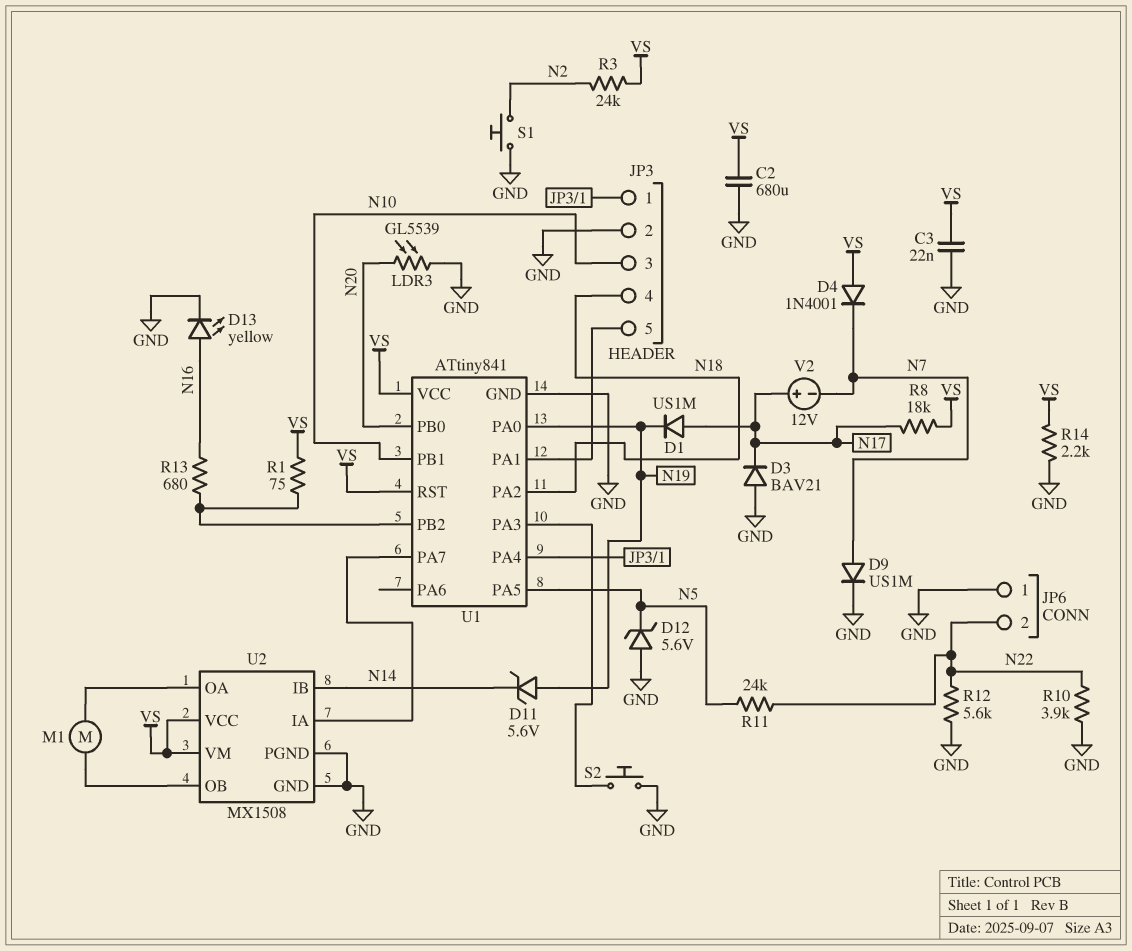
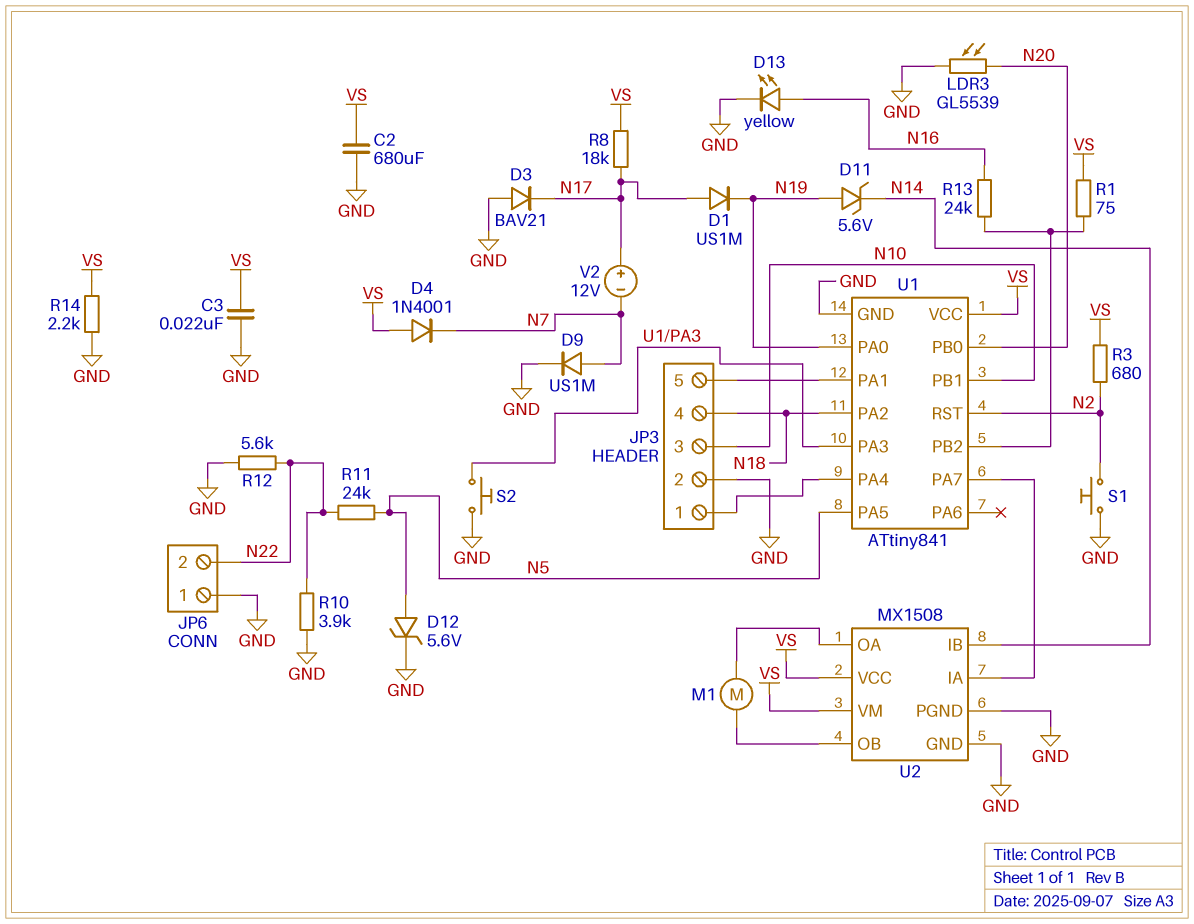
D12: zener 5.6V (A GND, K N5) -> zener 5.6V (A N5, K GND)
R3: 24k (N2, VS) -> 680 (N2, VS)
R13: 680 (N16, U1/PB2) -> 24k (N16, U1/PB2)
U1 pin RST: VS -> N2

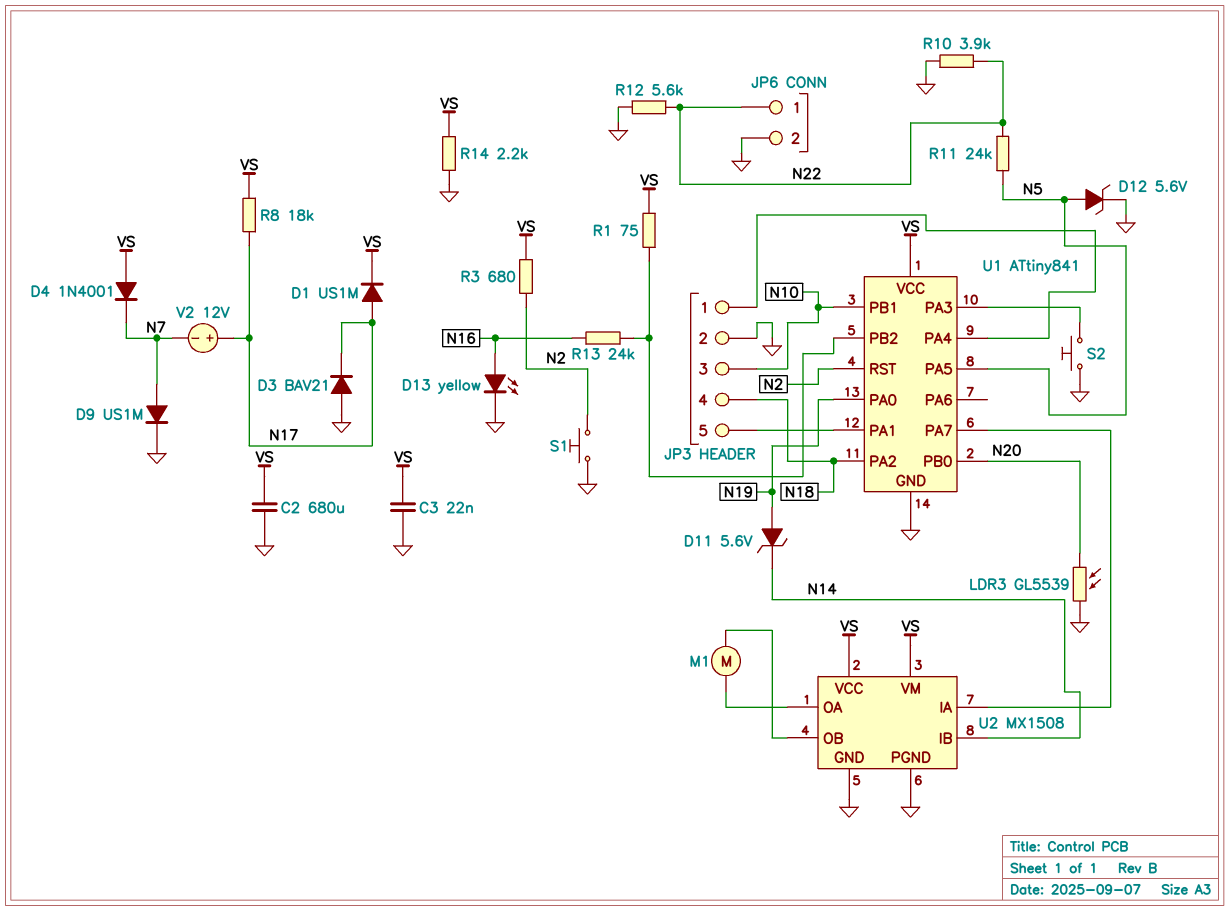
D1: diode US1M (A N17, K N19) -> diode US1M (A N17, K VS)
JP6 pin 1: GND -> N22
JP6 pin 2: N22 -> GND

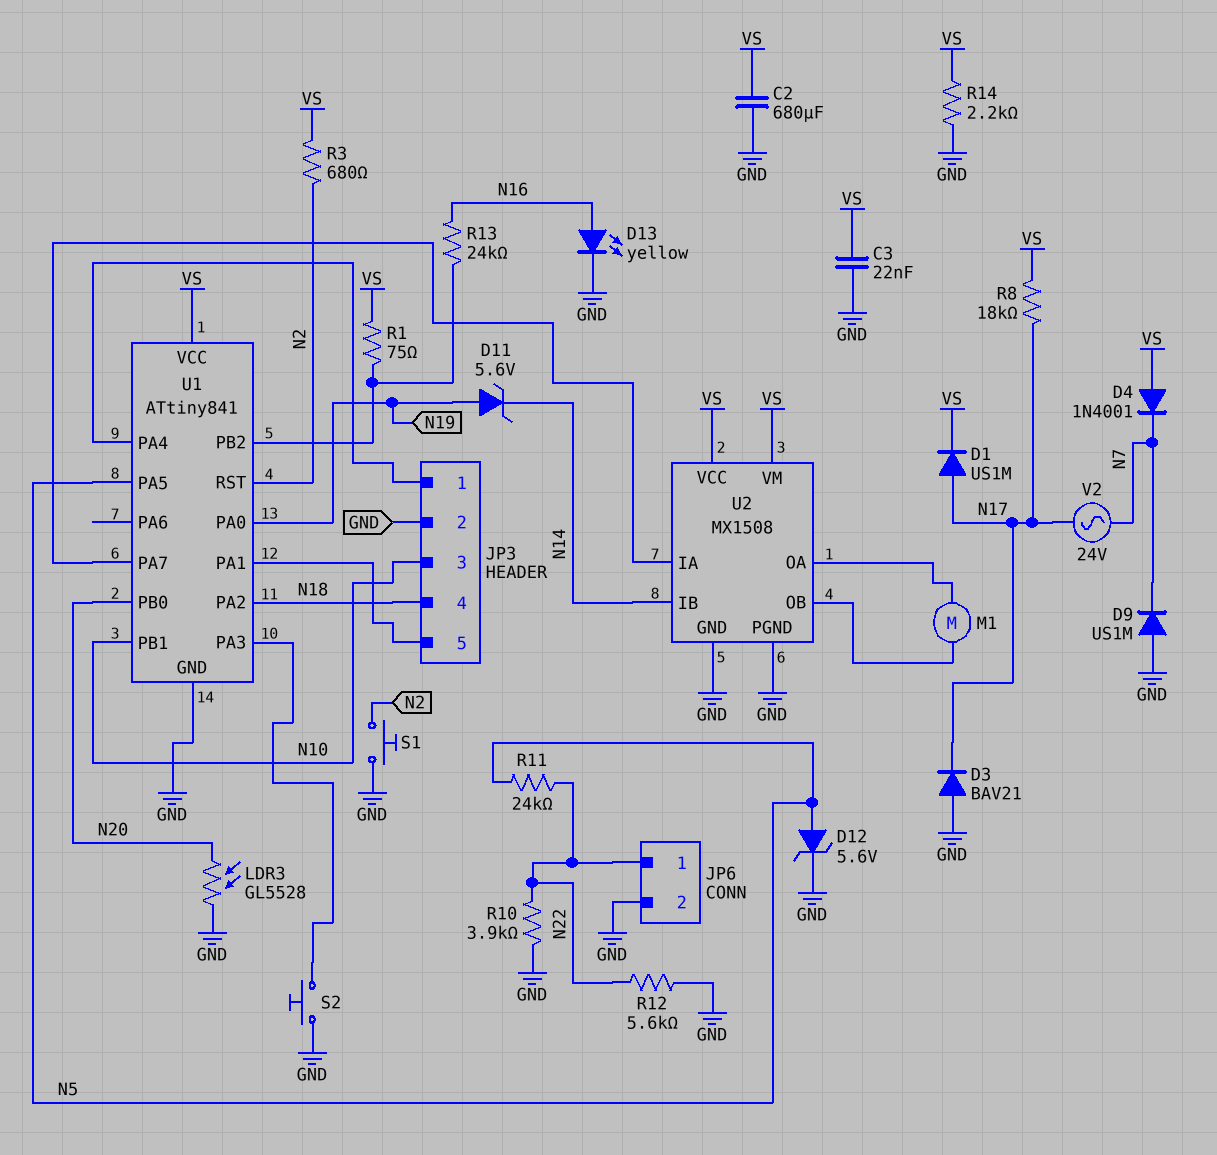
D9: diode US1M (A N7, K GND) -> diode US1M (A GND, K N7)
LDR3: GL5539 (GND, N20) -> GL5528 (GND, N20)
V2: 12V (plus N17, minus N7) -> AC 24V (N7, N17)

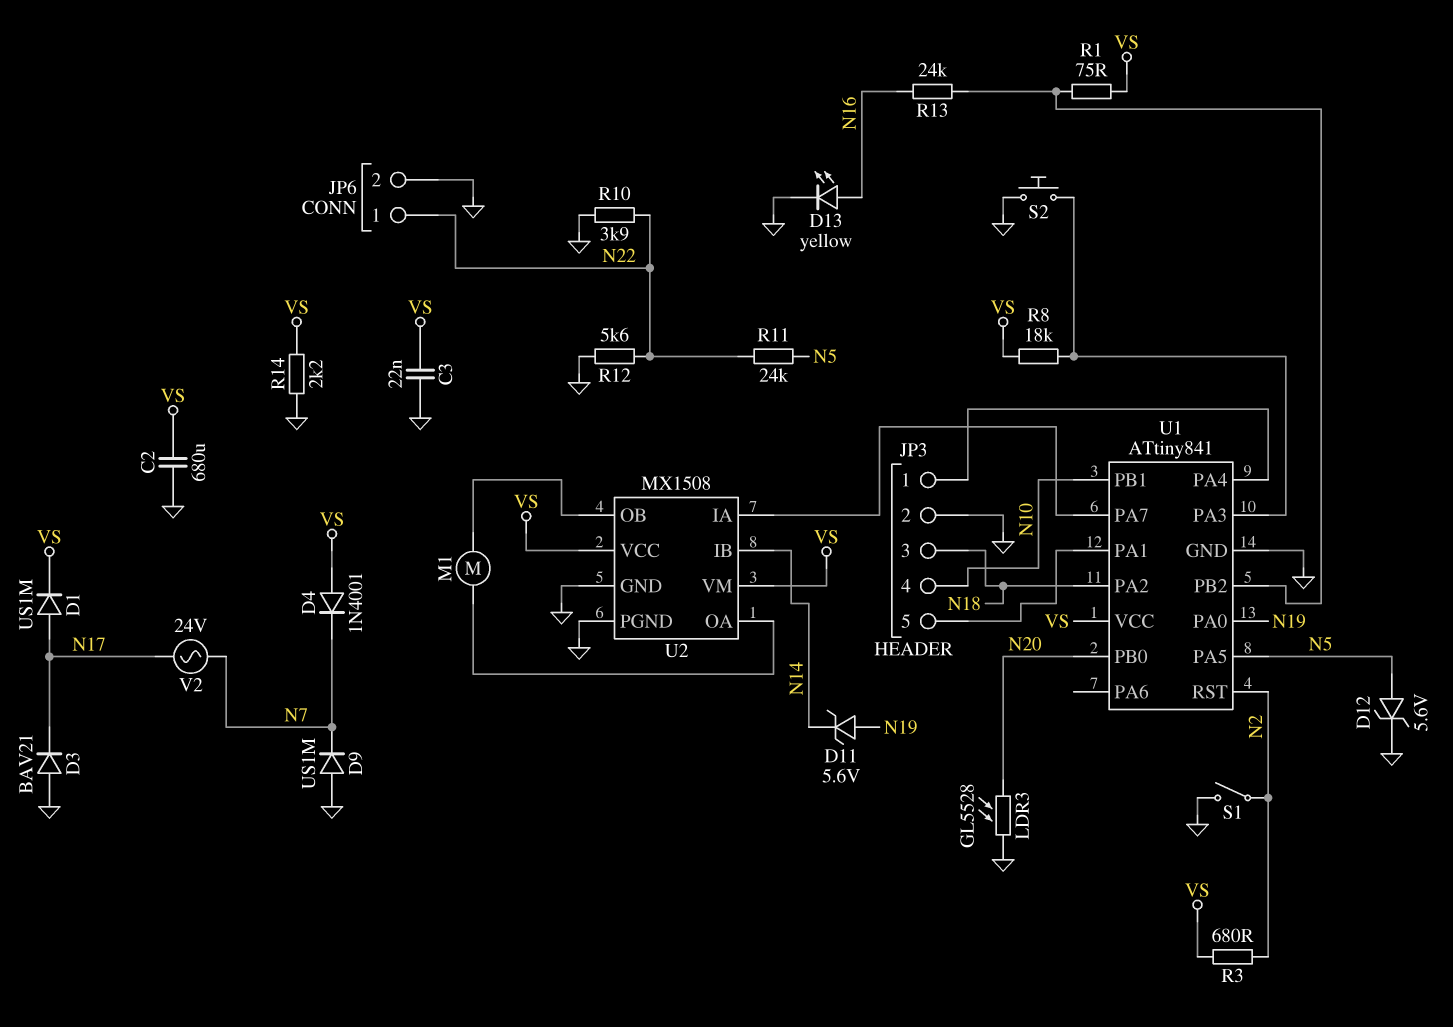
JP3 pin 3: N10 -> N18
JP3 pin 4: N18 -> N10
R8: 18k (N17, VS) -> 18k (U1/PA3, VS)
S1: button (GND, N2) -> switch (GND, N2)

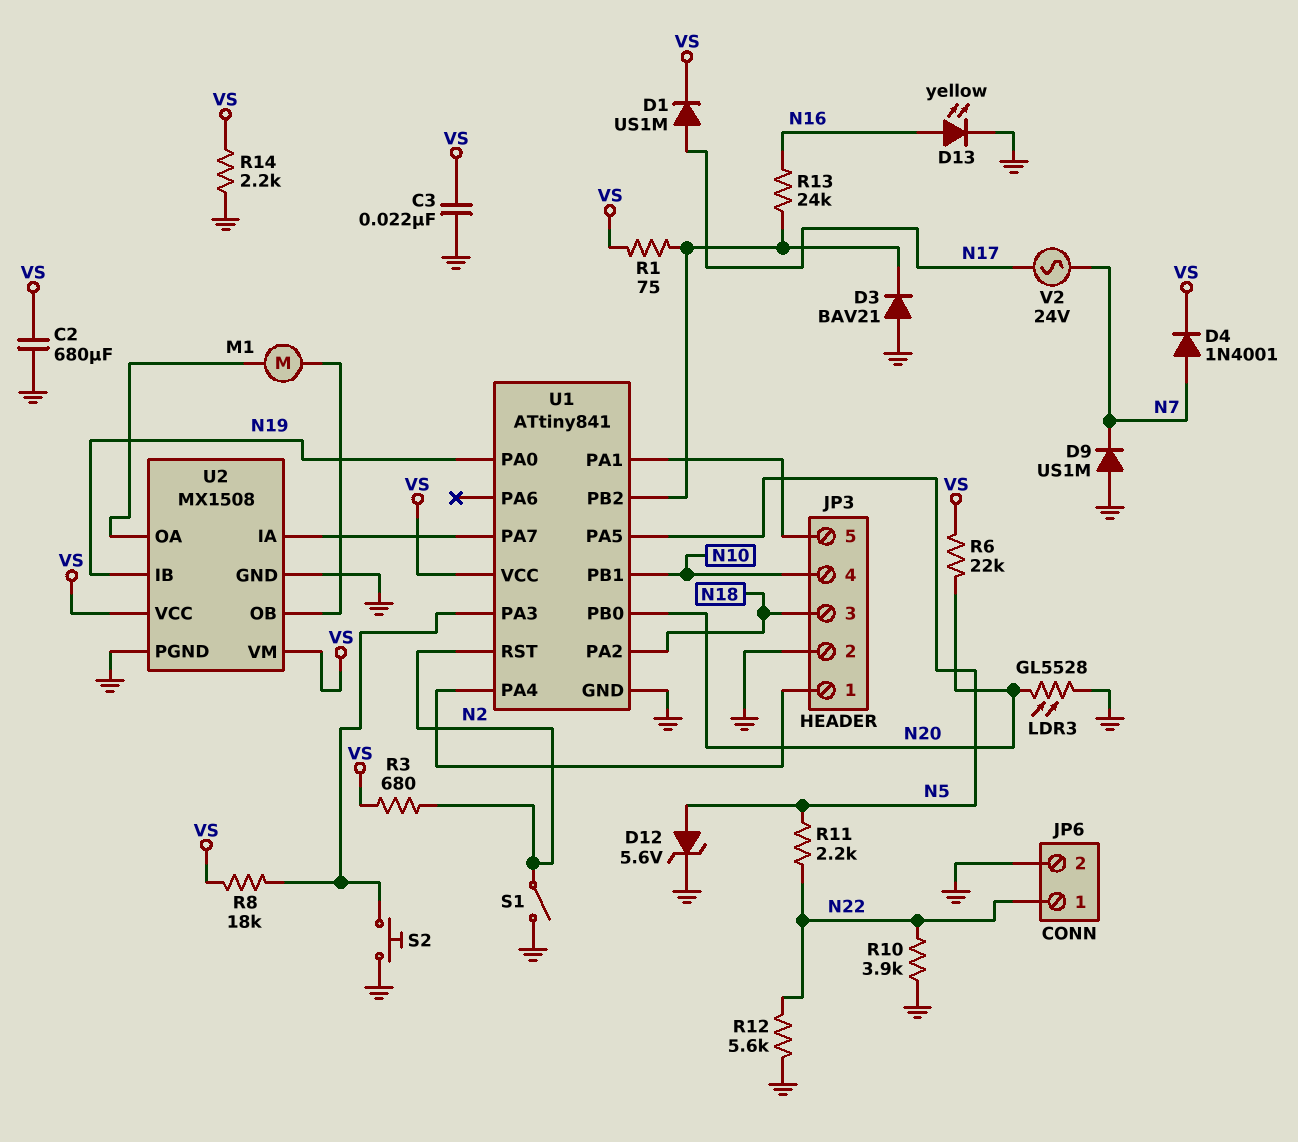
D3: diode BAV21 (A GND, K N17) -> diode BAV21 (A GND, K U1/PB2)
D4: diode 1N4001 (A VS, K N7) -> diode 1N4001 (A N7, K VS)
D11: zener 5.6V (A N19, K N14) -> none
R6: none -> 22k (N20, VS)
R11: 24k (N5, N22) -> 2.2k (N5, N22)
U2 pin IB: N14 -> N19

